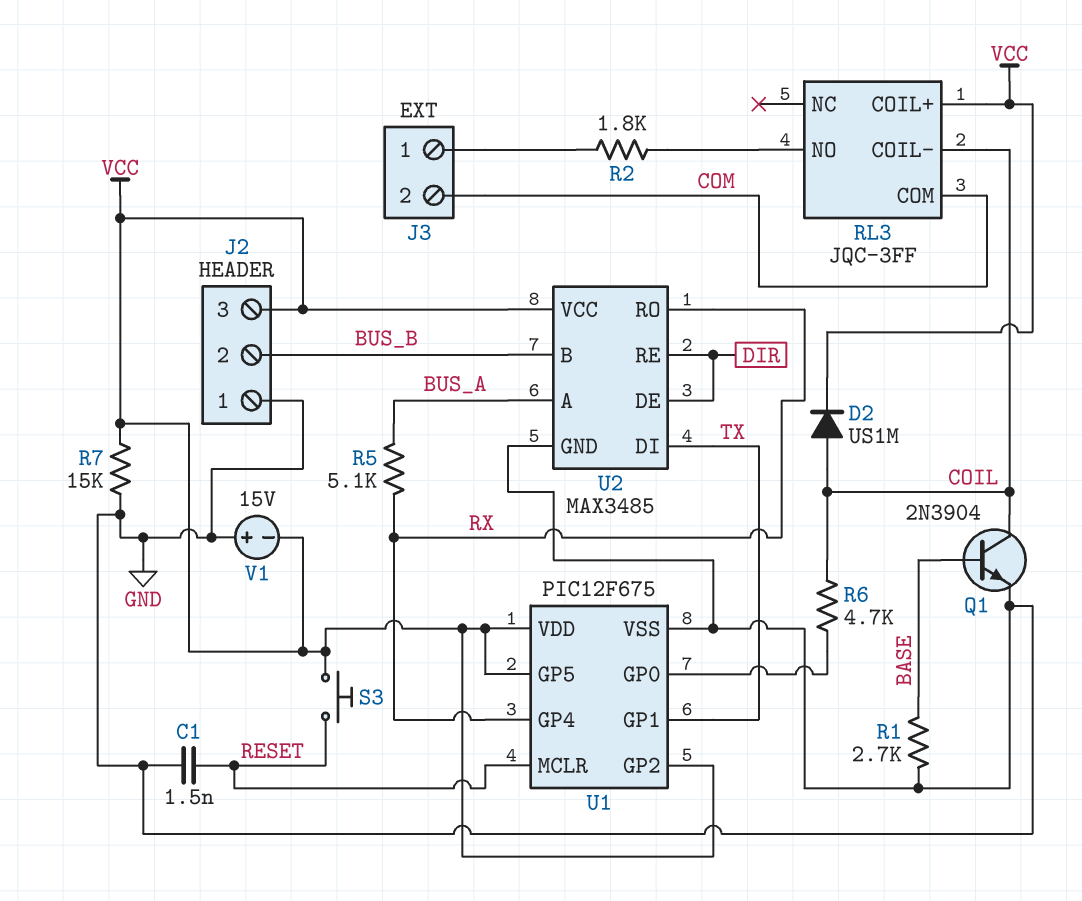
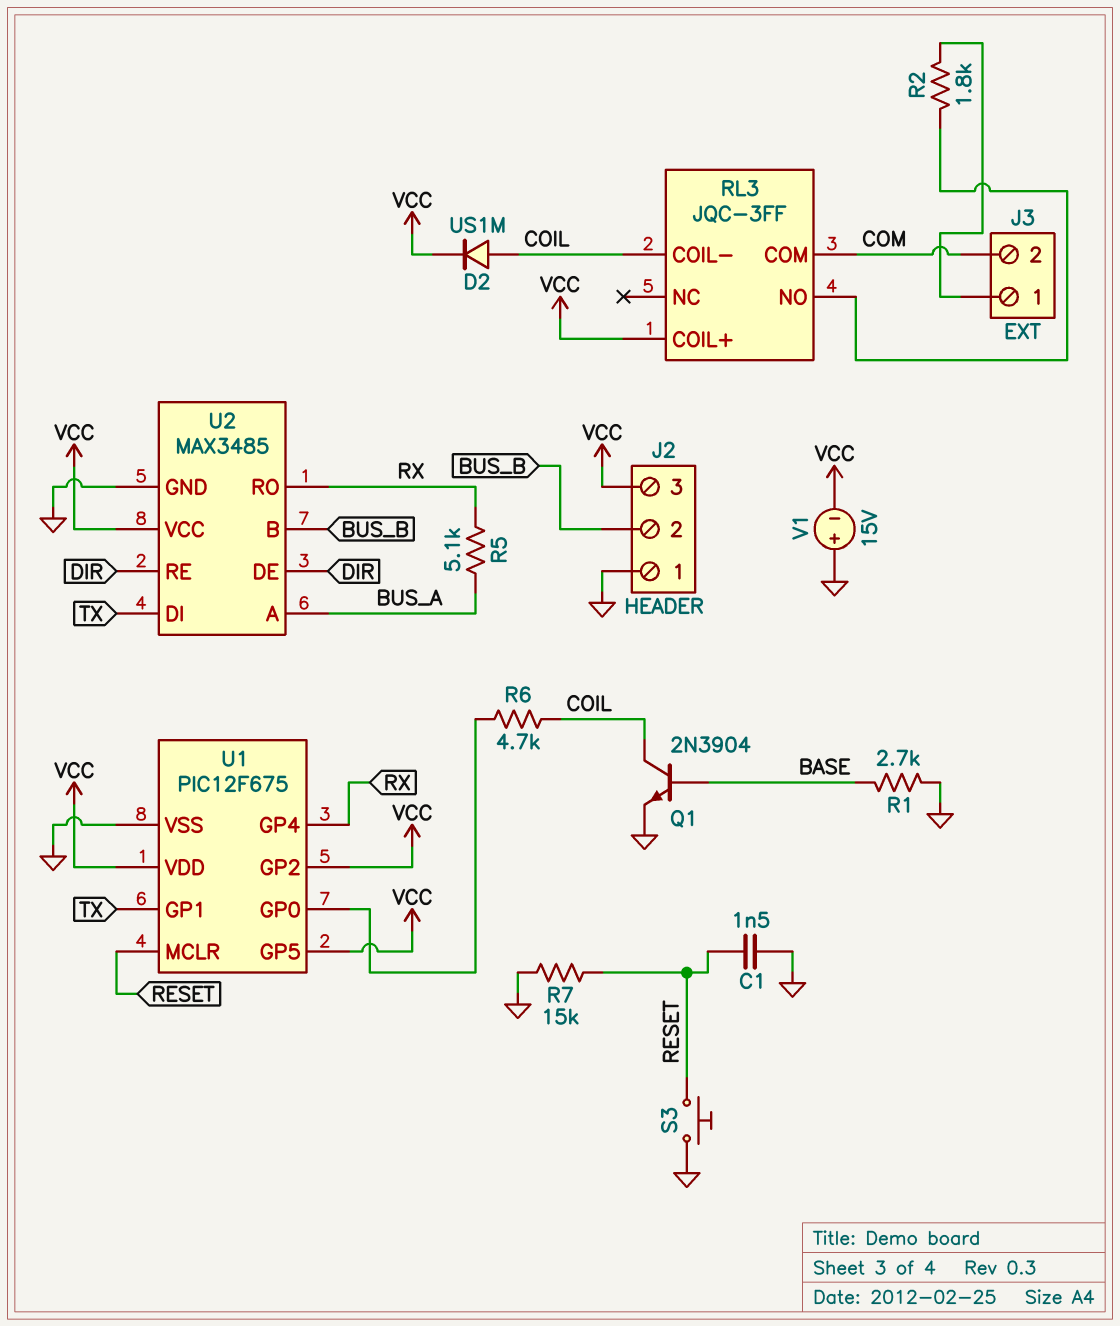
R7: 15k (GND, VCC) -> 15k (GND, RESET)
S3: button (RESET, VCC) -> button (GND, RESET)

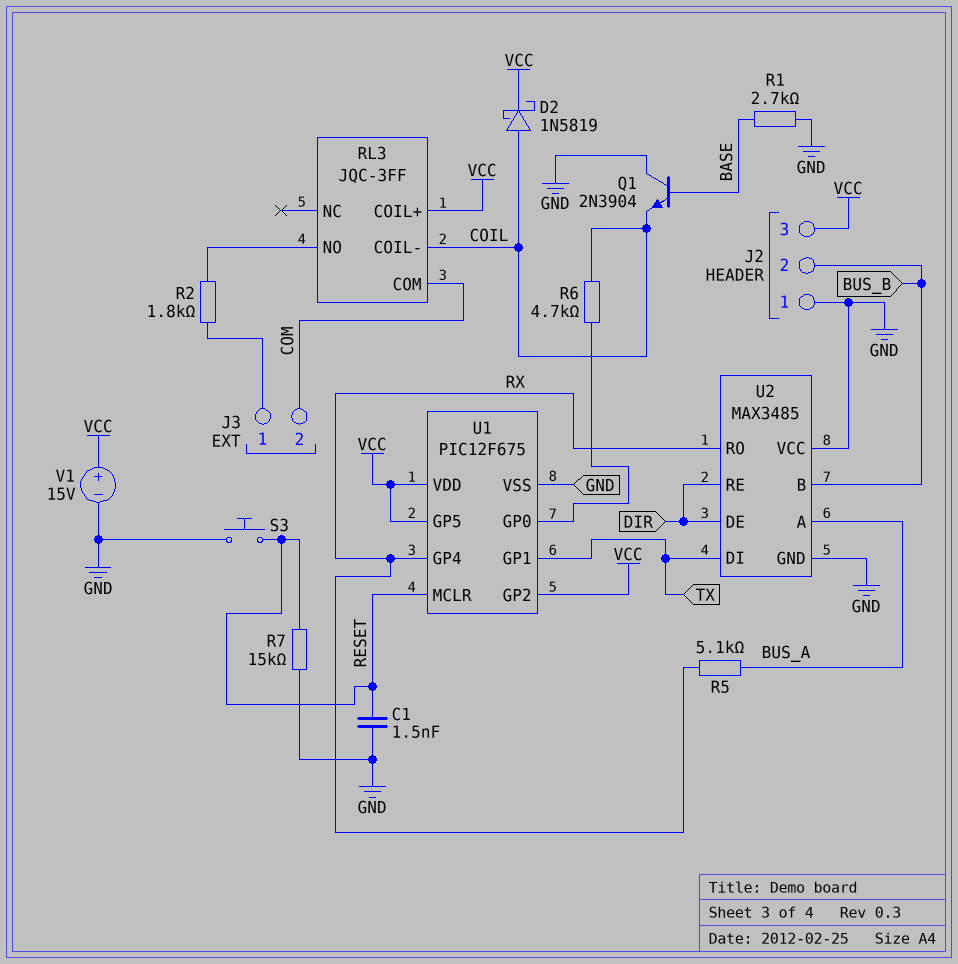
D2: diode US1M (A COIL, K VCC) -> schottky 1N5819 (A COIL, K VCC)
Q1: NPN 2N3904 (B BASE, C COIL, E GND) -> NPN 2N3904 (B BASE, C GND, E COIL)
U2 pin VCC: VCC -> GND
V1: 15V (plus GND, minus VCC) -> 15V (plus VCC, minus GND)

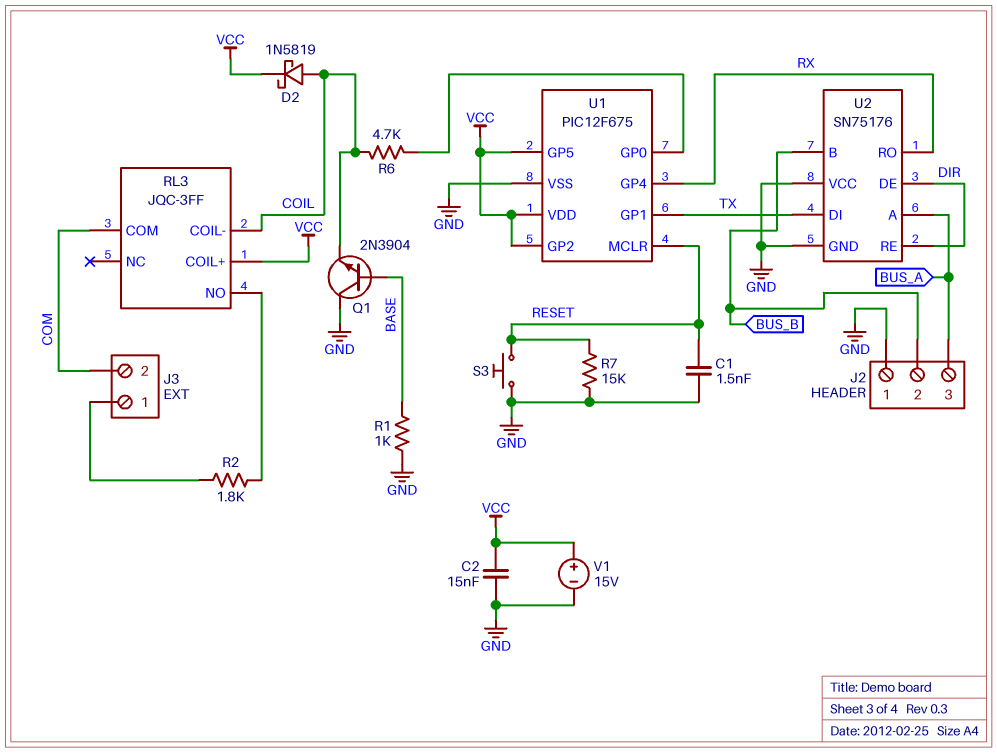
C2: none -> 15nF (GND, VCC)
J2 pin 3: VCC -> BUS_A
R1: 2.7k (BASE, GND) -> 1k (BASE, GND)
R5: 5.1k (BUS_A, RX) -> none
U2: MAX3485 -> SN75176

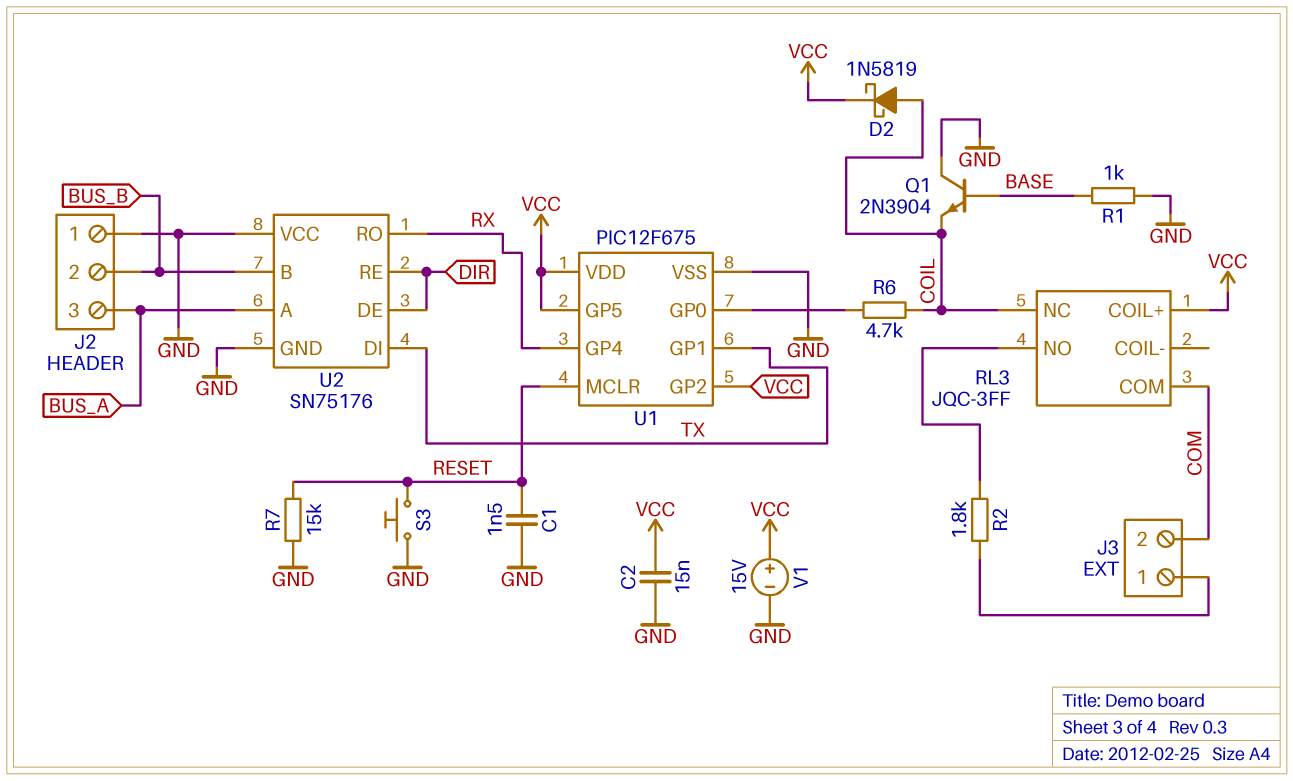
RL3 pin COIL-: COIL -> none
RL3 pin NC: none -> COIL

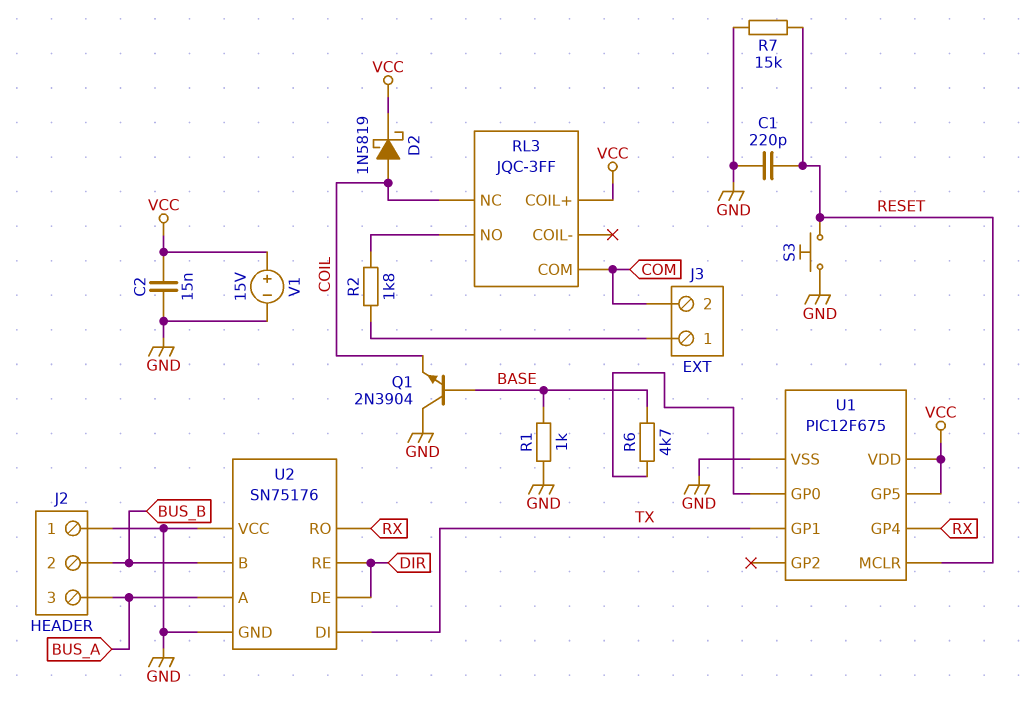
C1: 1.5nF (GND, RESET) -> 220pF (GND, RESET)
R6: 4.7k (COIL, U1/GP0) -> 4.7k (BASE, U1/GP0)
U1 pin GP2: VCC -> none

